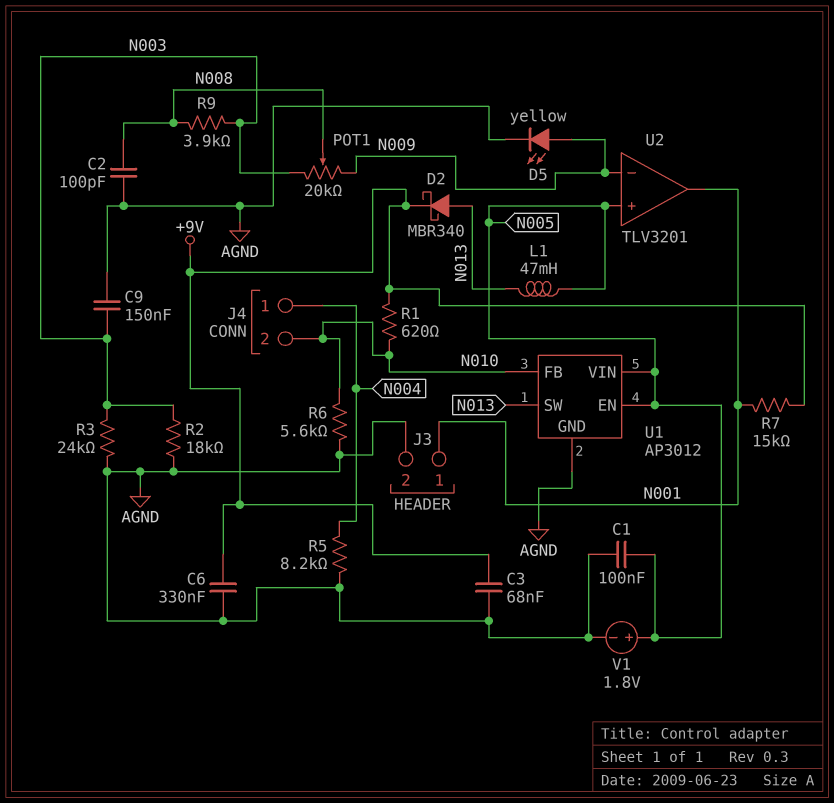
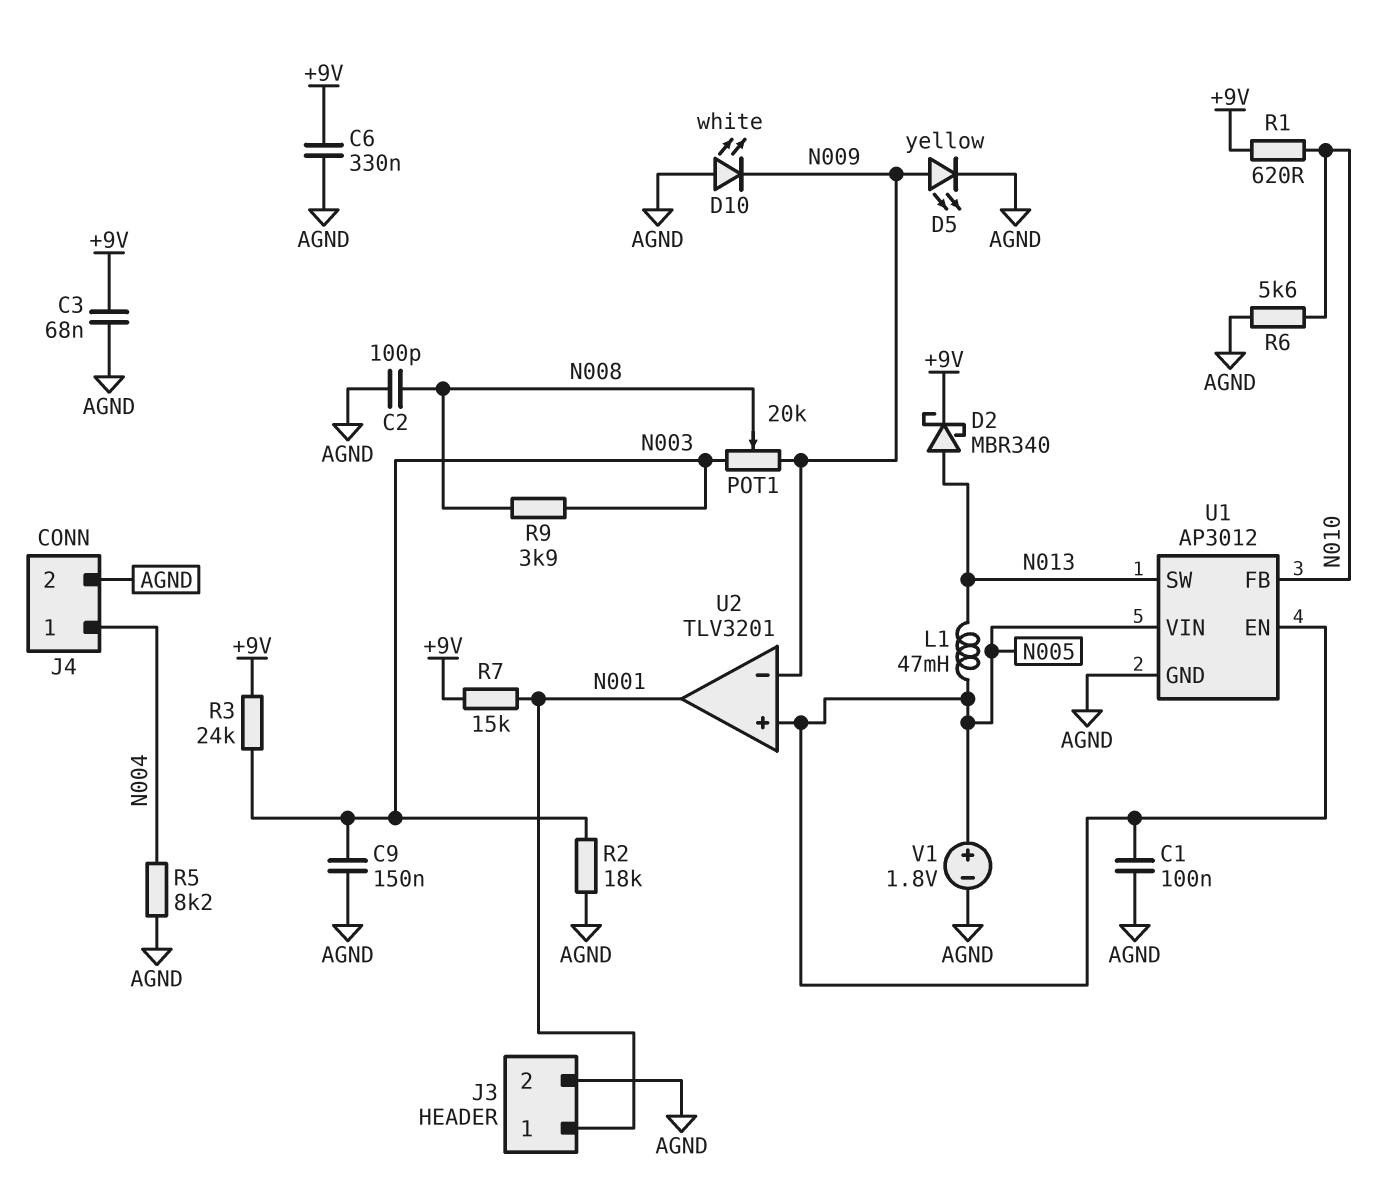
D10: none -> LED white (A AGND, K N009)
J4 pin 2: N010 -> AGND
R3: 24k (AGND, N003) -> 24k (+9V, N003)

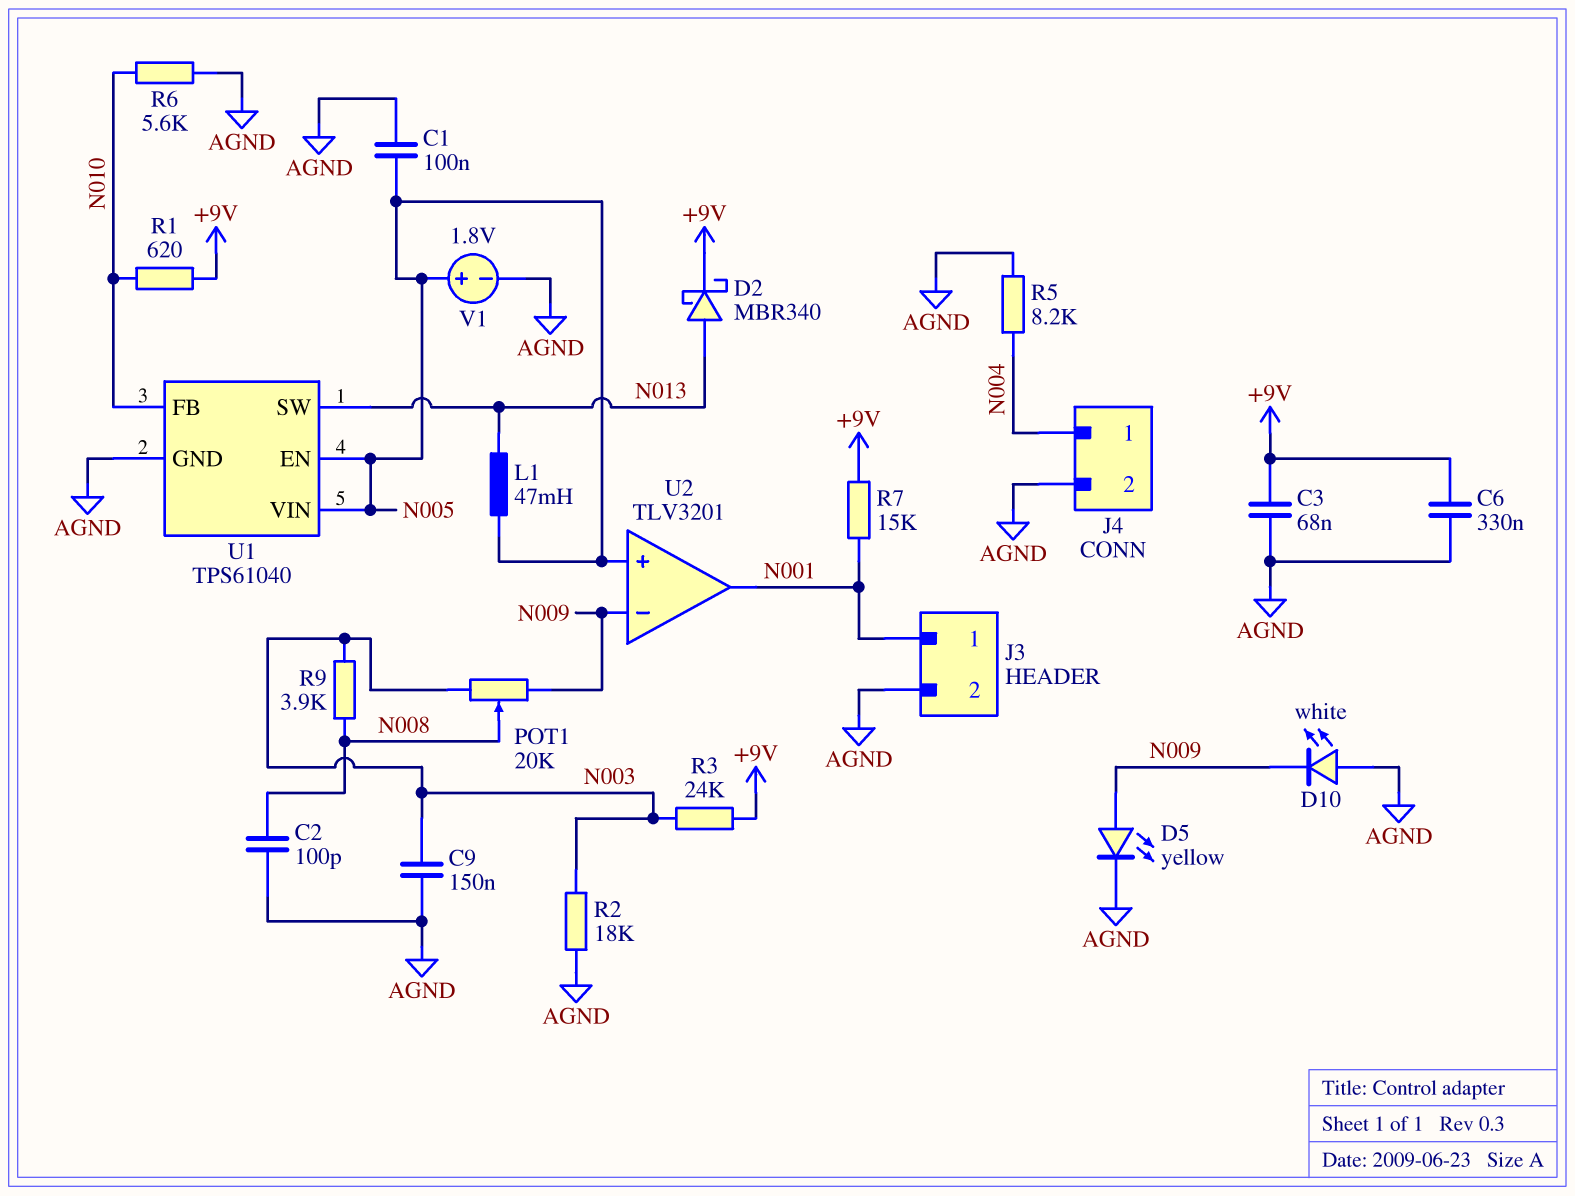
U1: AP3012 -> TPS61040

